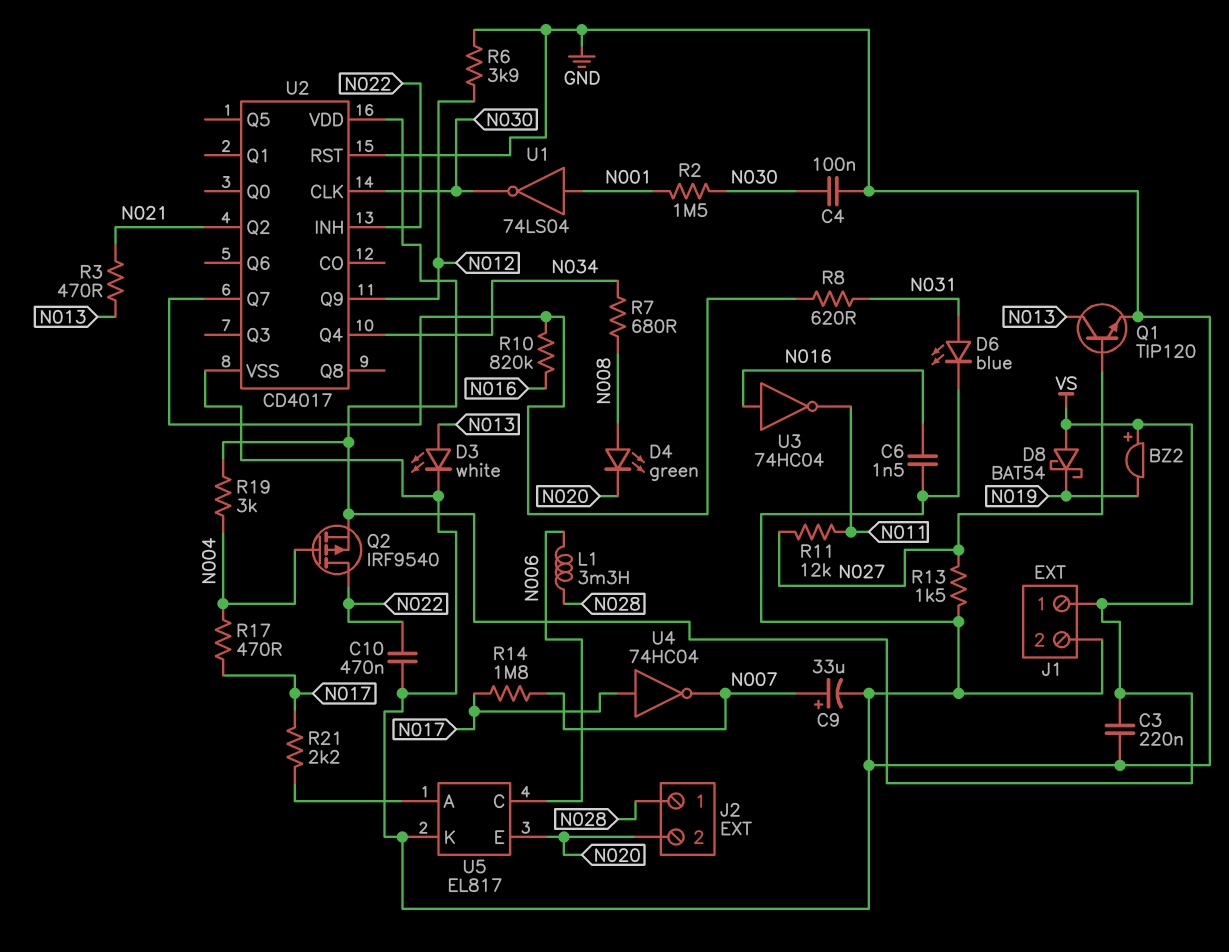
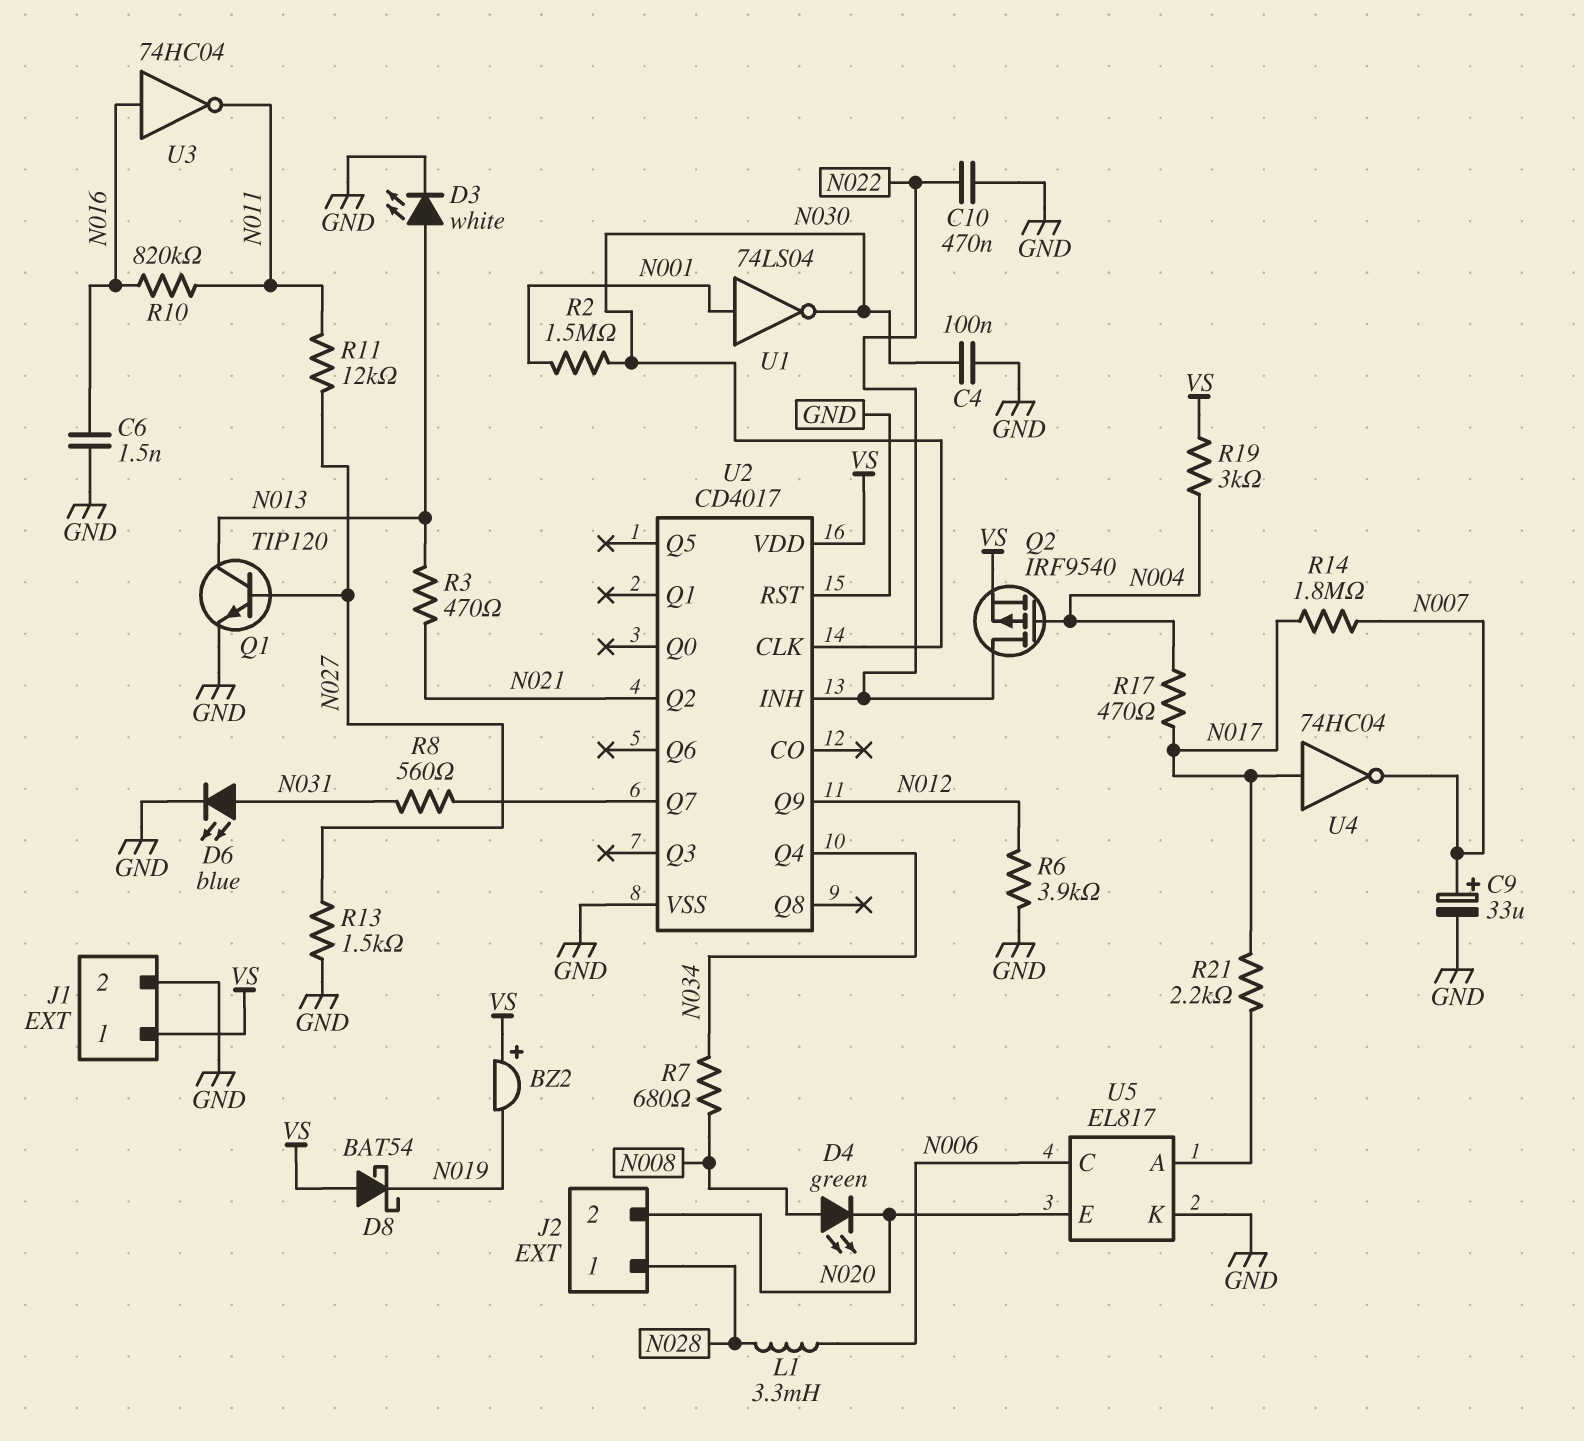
C3: 220nF (GND, VS) -> none
R8: 620 (N031, U2/Q7) -> 560 (N031, U2/Q7)
R10: 820k (N016, U2/Q7) -> 820k (N011, N016)

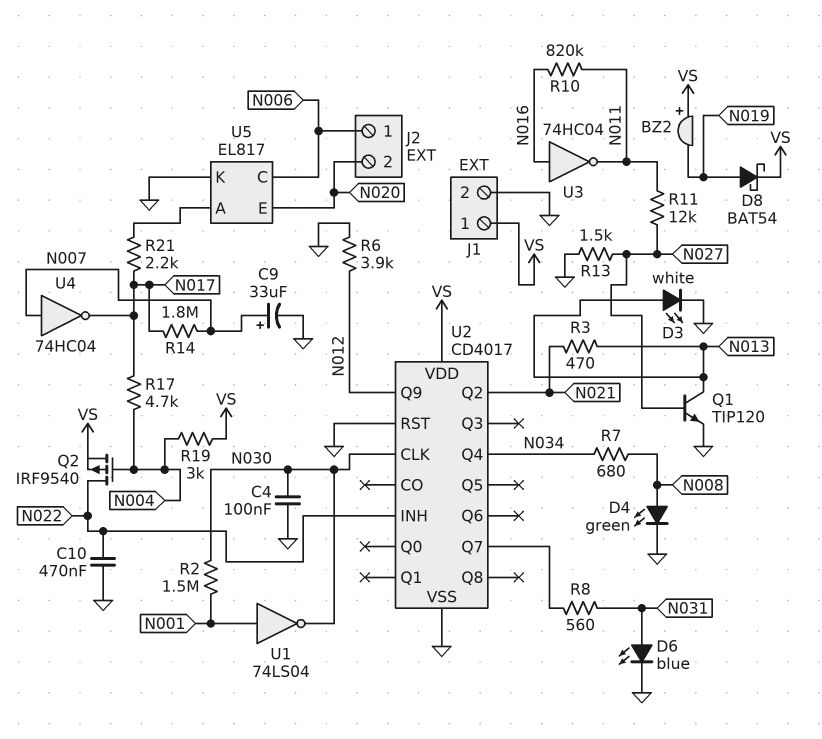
C6: 1.5nF (GND, N016) -> none
D4: LED green (A N008, K N020) -> LED green (A N008, K GND)
D8: schottky BAT54 (A VS, K N019) -> schottky BAT54 (A N019, K VS)
J2 pin 1: N028 -> N006
L1: 3.3mH (N006, N028) -> none
R17: 470 (N004, N017) -> 4.7k (N004, N017)
U4: NOT 74HC04 (in N017, out N007) -> NOT 74HC04 (in N007, out N017)

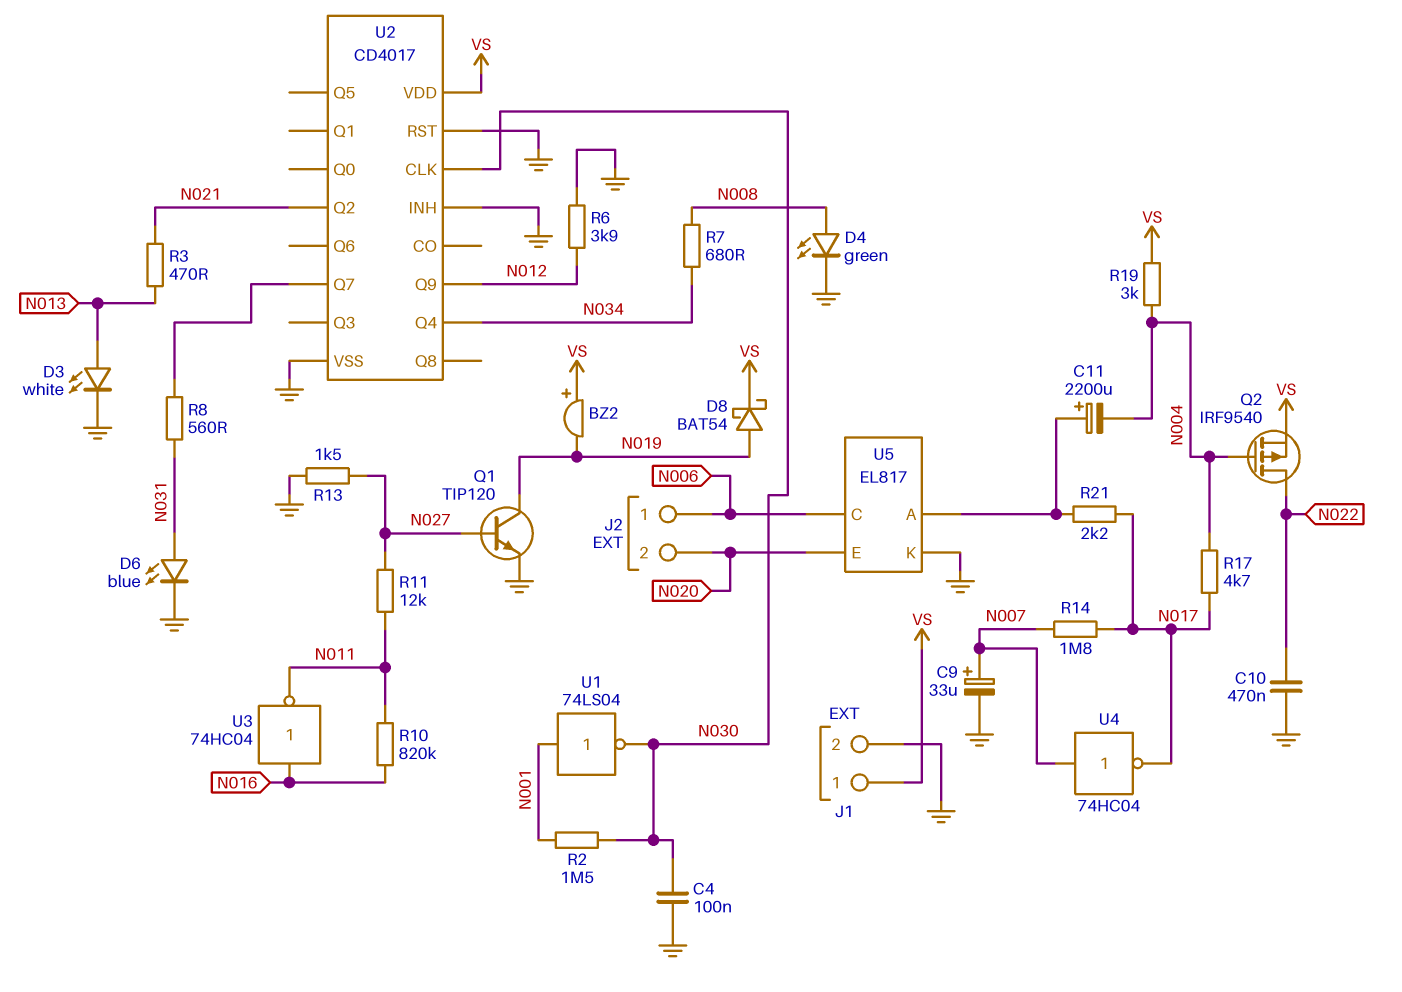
C11: none -> 2200uF (plus U5/A, minus N004)
Q1: NPN TIP120 (B N027, C N013, E GND) -> NPN TIP120 (B N027, C N019, E GND)
U2 pin INH: N022 -> GND

